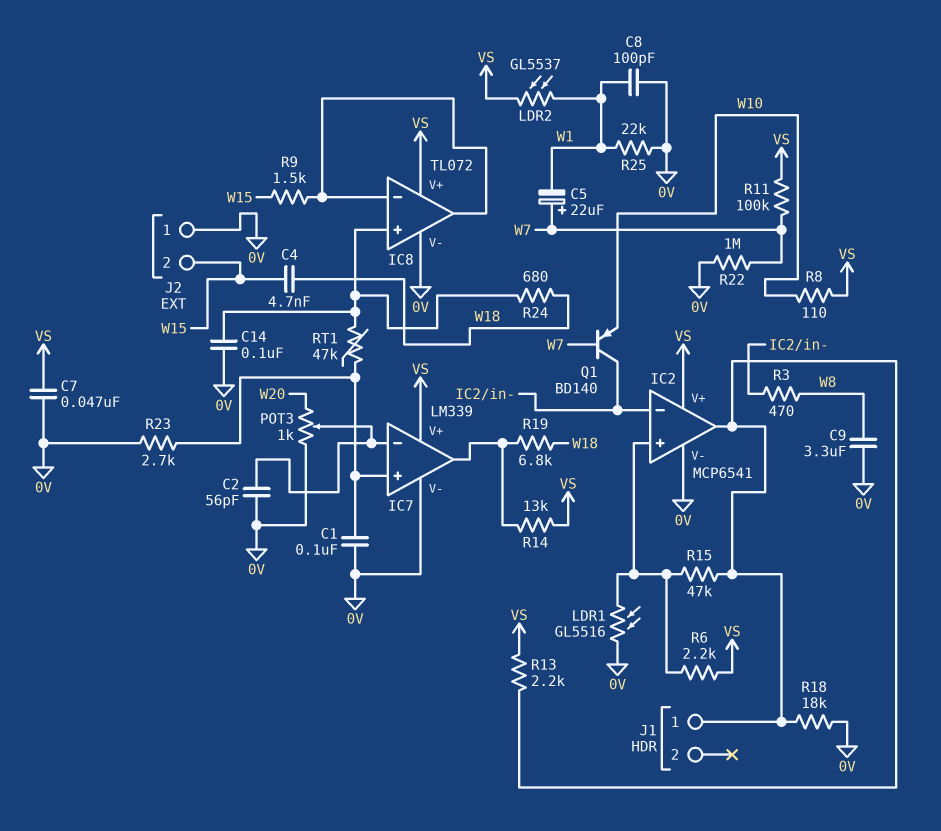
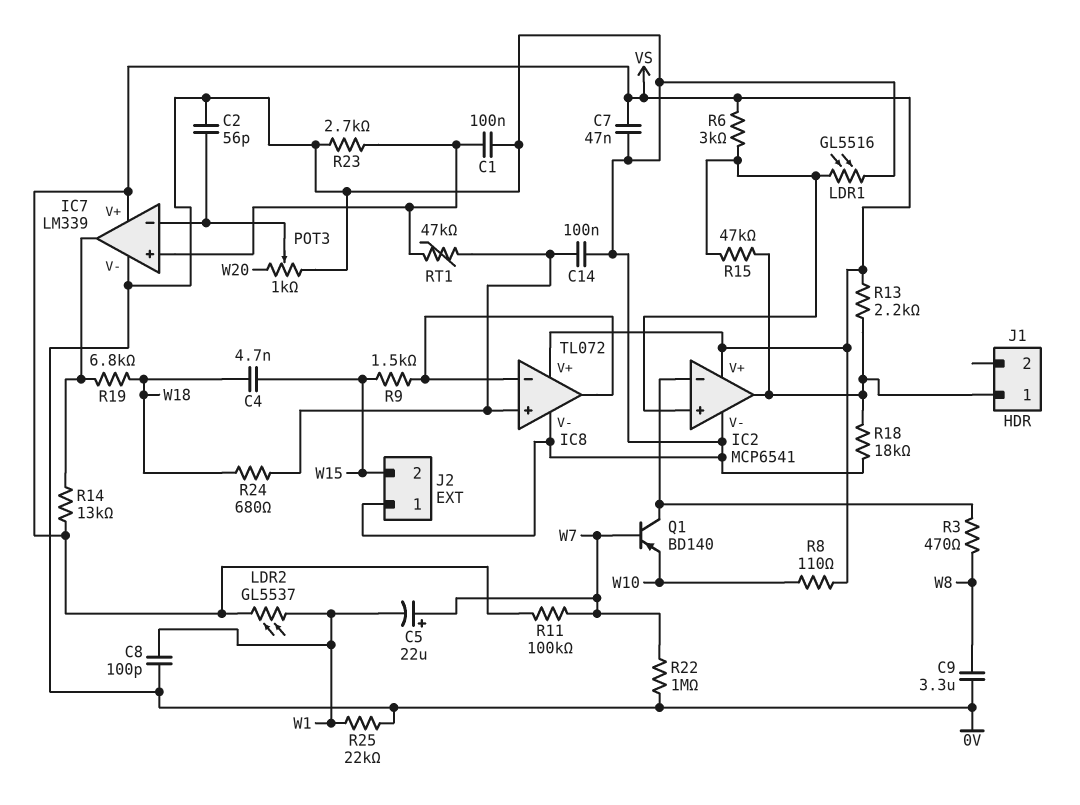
R6: 2.2k (IC2/in+, VS) -> 3k (IC2/in+, VS)

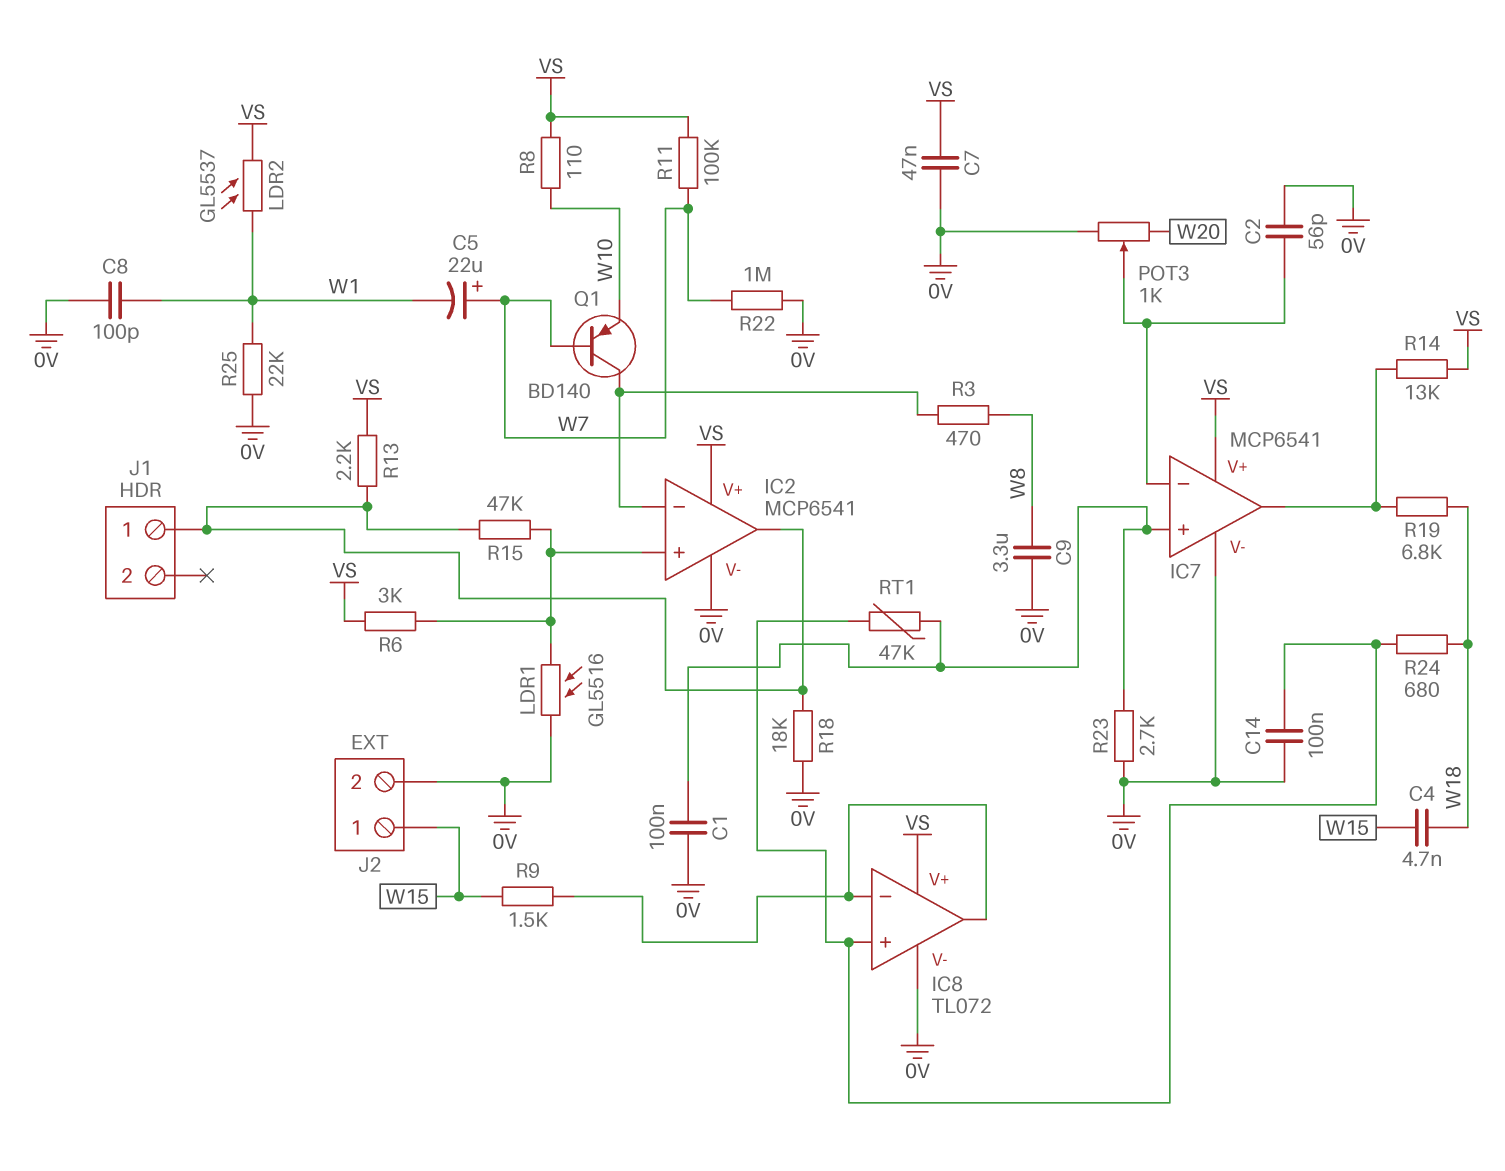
IC7: LM339 -> MCP6541
J2 pin 1: 0V -> W15
J2 pin 2: W15 -> 0V

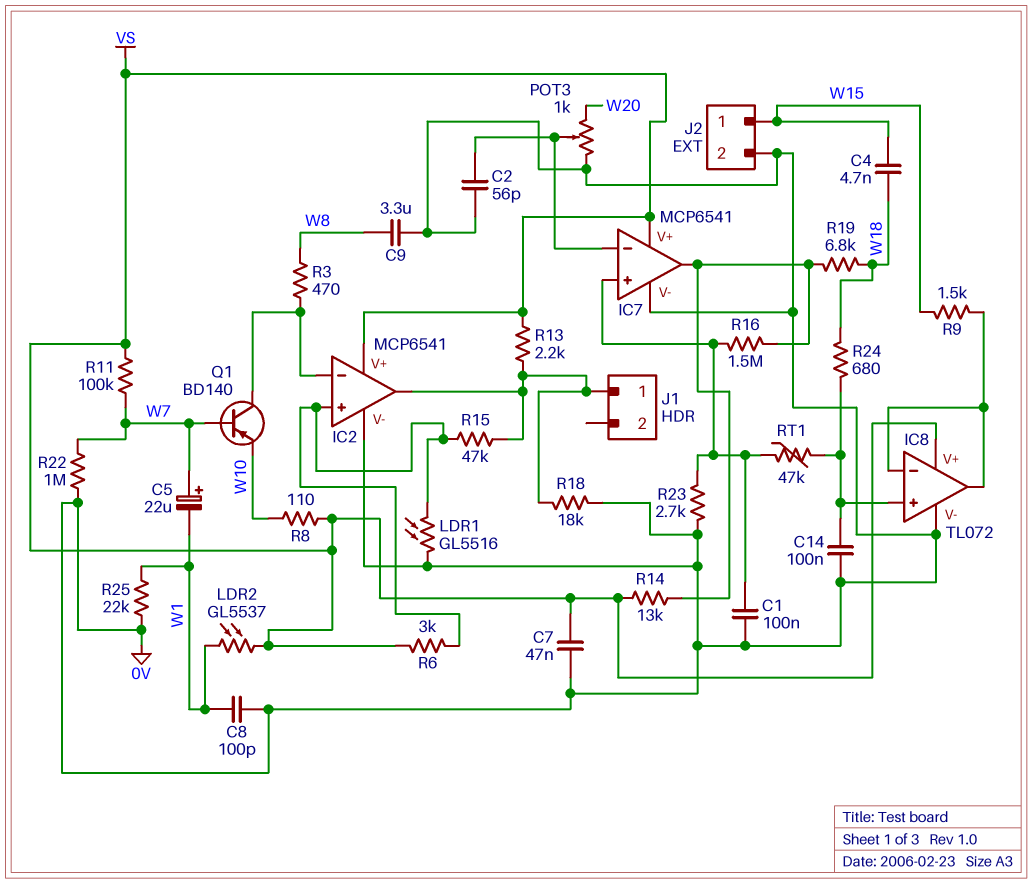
R16: none -> 1.5M (IC7/in+, IC7/out)

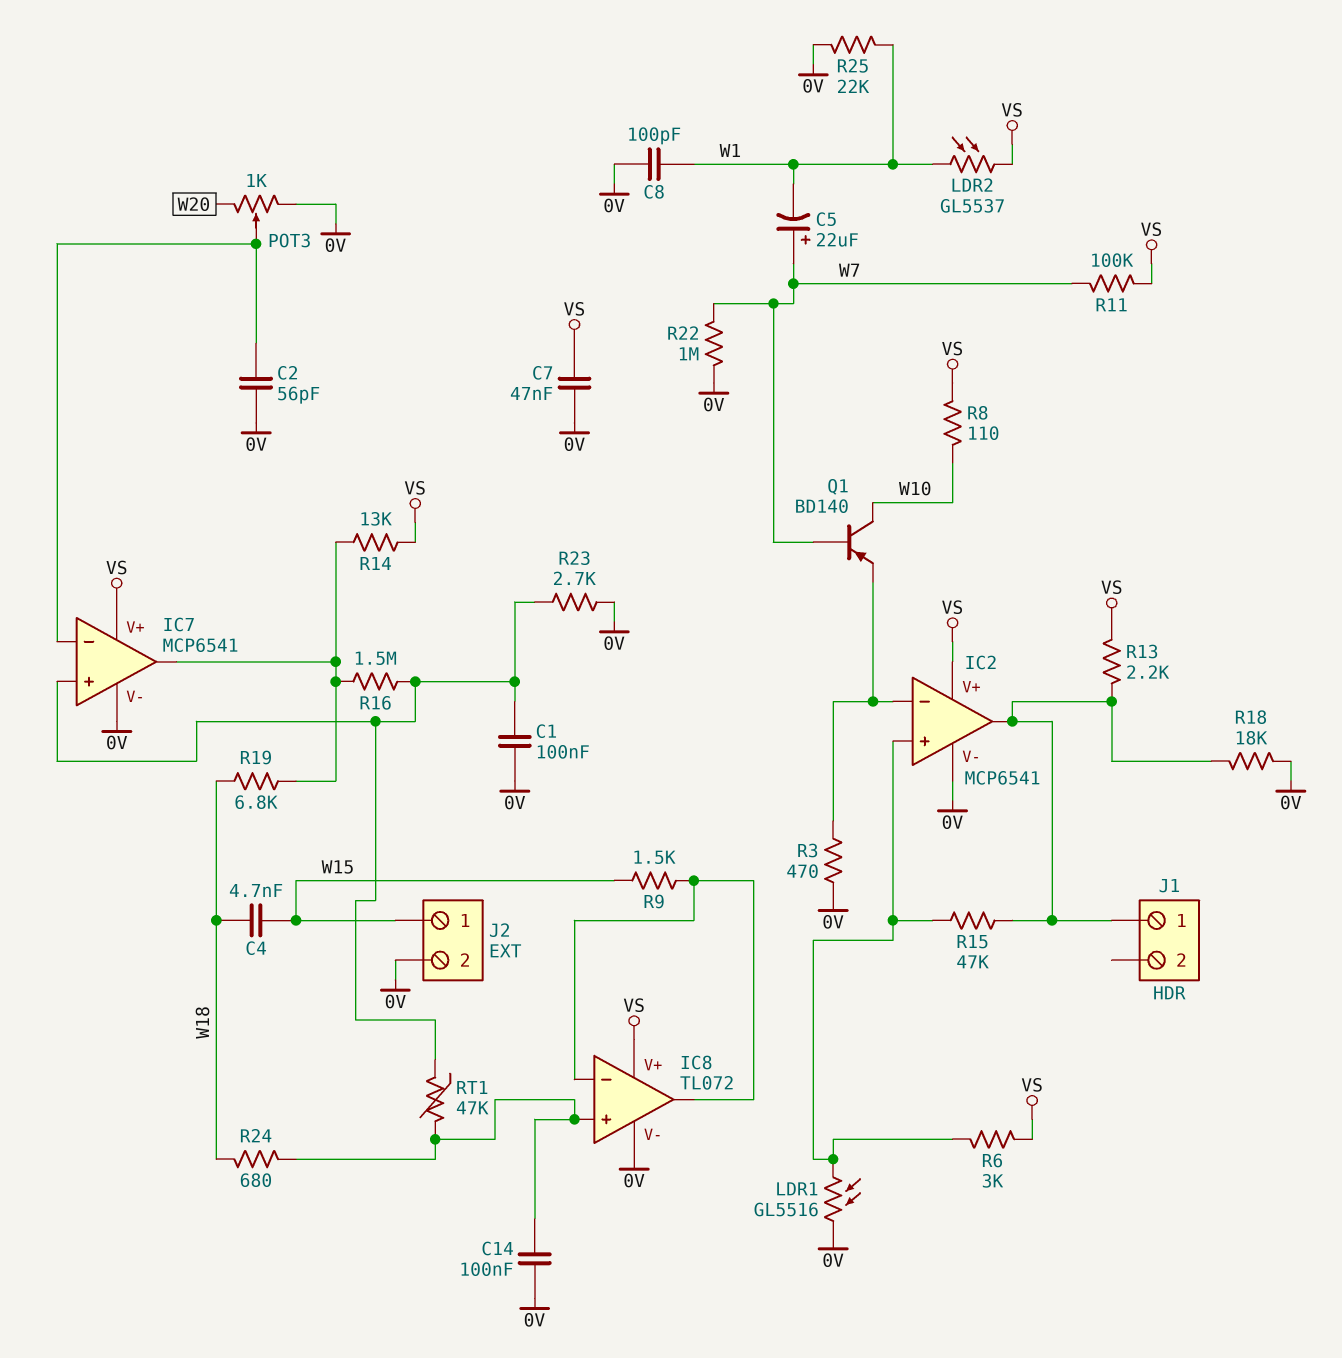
C9: 3.3uF (0V, W8) -> none
Q1: PNP BD140 (B W7, C IC2/in-, E W10) -> PNP BD140 (B W7, C W10, E IC2/in-)
R3: 470 (IC2/in-, W8) -> 470 (0V, IC2/in-)

